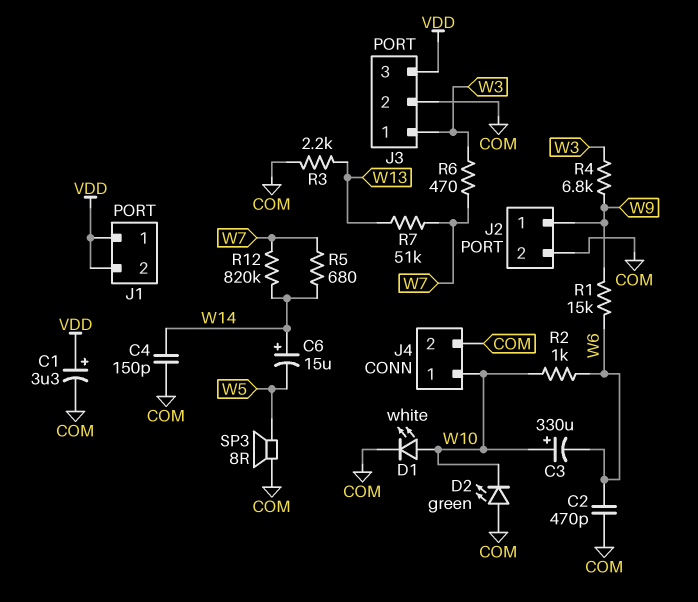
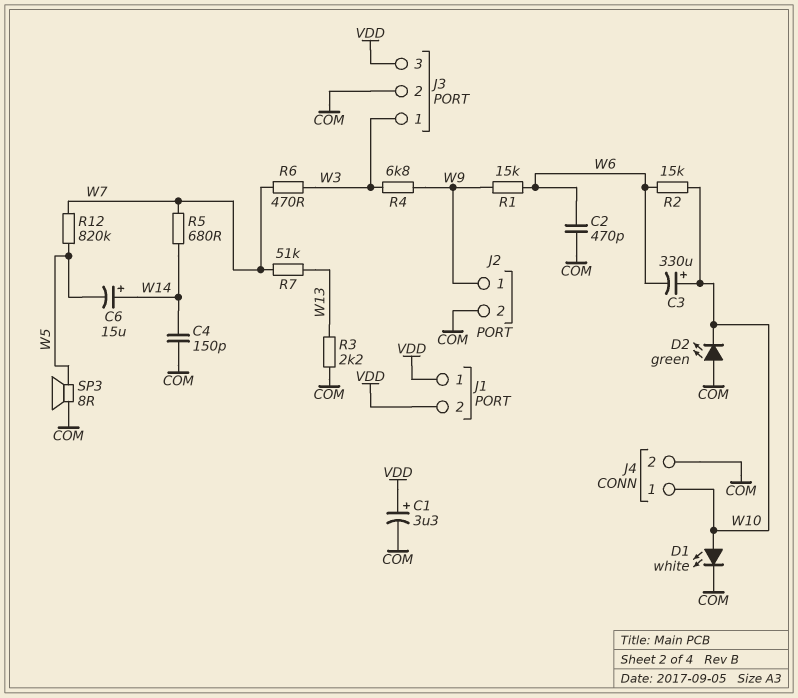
R2: 1k (W6, W10) -> 15k (W6, W10)
R12: 820k (W7, W14) -> 820k (W5, W7)

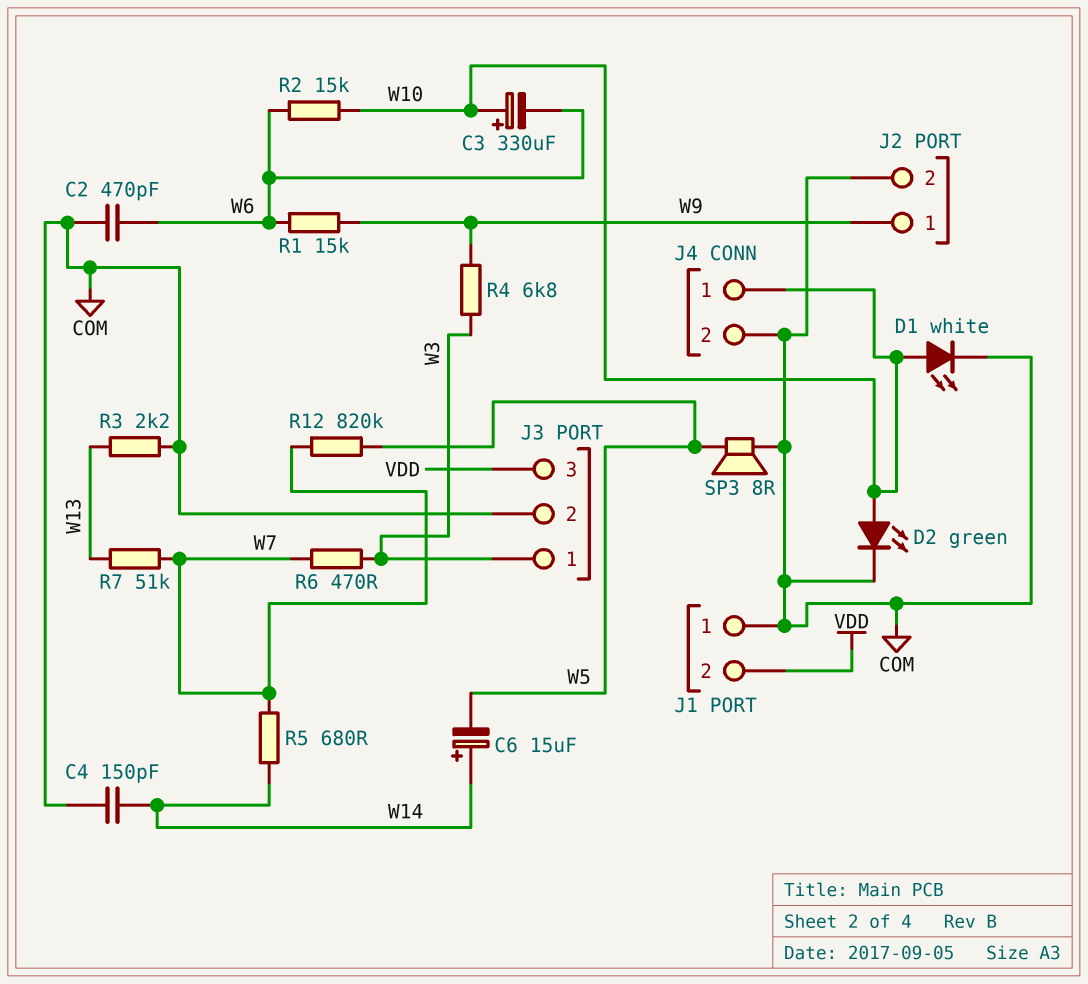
C1: 3.3uF (plus VDD, minus COM) -> none
D2: LED green (A COM, K W10) -> LED green (A W10, K COM)
J1 pin 1: VDD -> COM

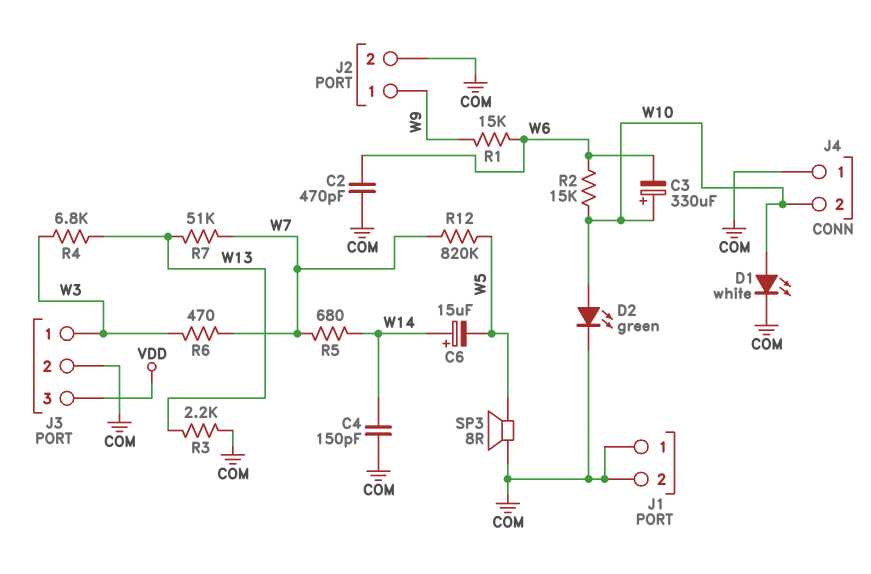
J1 pin 2: VDD -> COM
J4 pin 1: W10 -> COM
J4 pin 2: COM -> W10
R4: 6.8k (W3, W9) -> 6.8k (W3, W13)

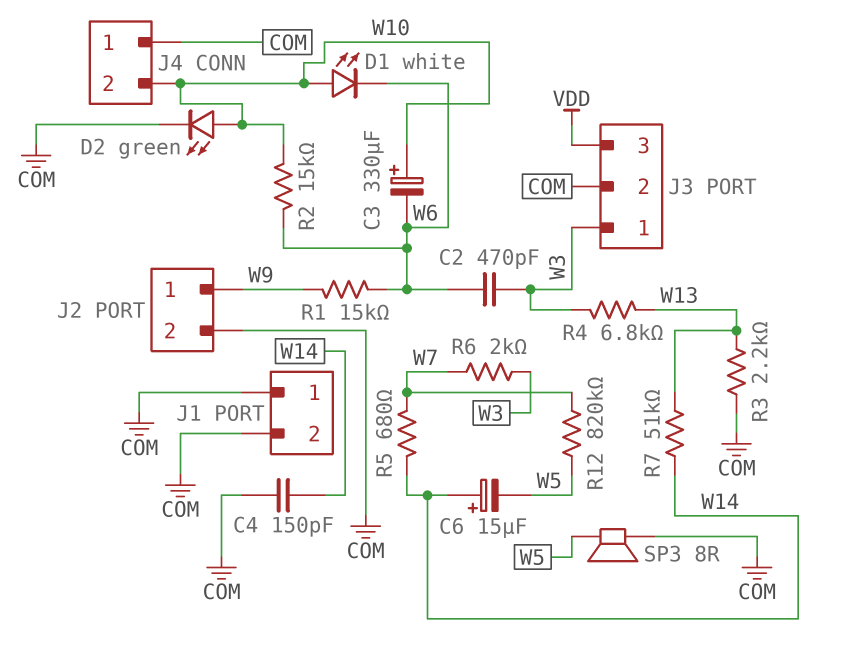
C2: 470pF (COM, W6) -> 470pF (W3, W6)
D1: LED white (A W10, K COM) -> LED white (A W10, K W6)
R6: 470 (W3, W7) -> 2k (W3, W7)
R7: 51k (W7, W13) -> 51k (W13, W14)

